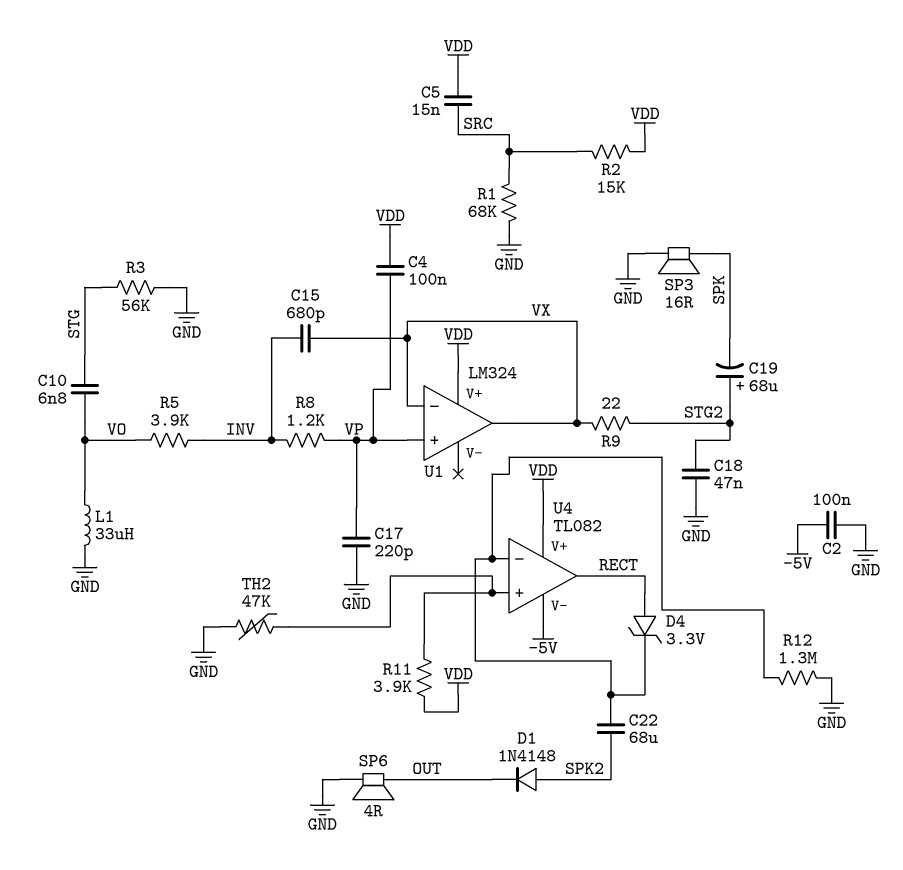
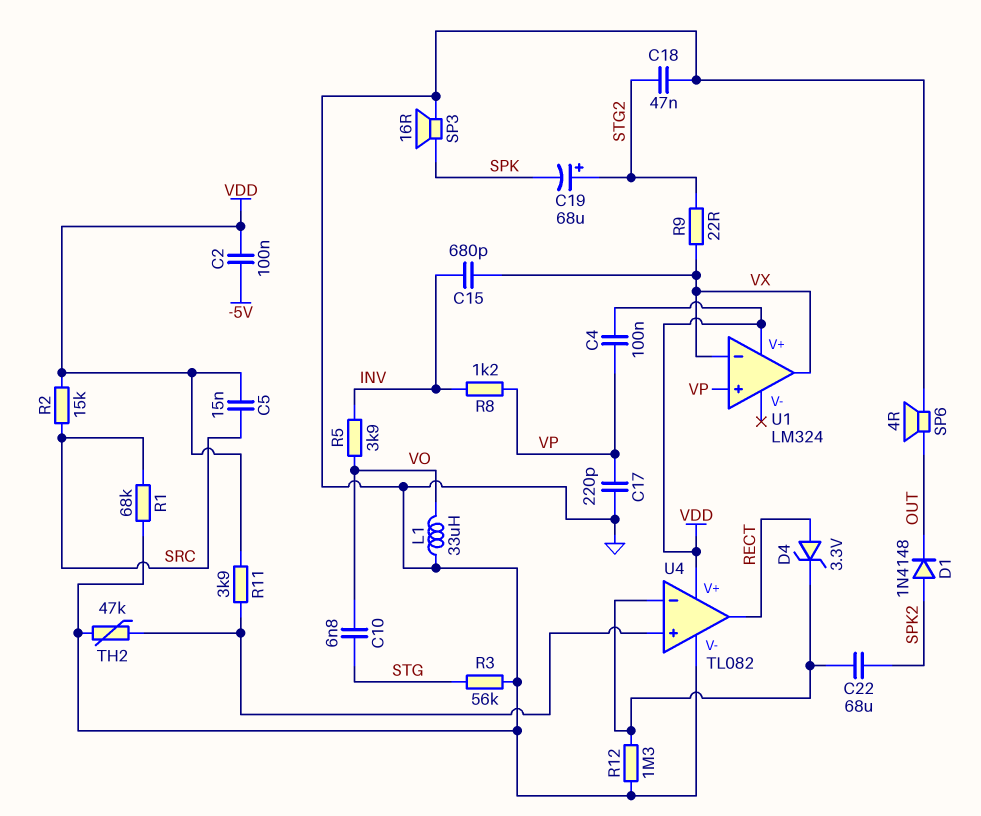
C2: 100nF (-5V, GND) -> 100nF (-5V, VDD)
U4 pin V-: -5V -> GND

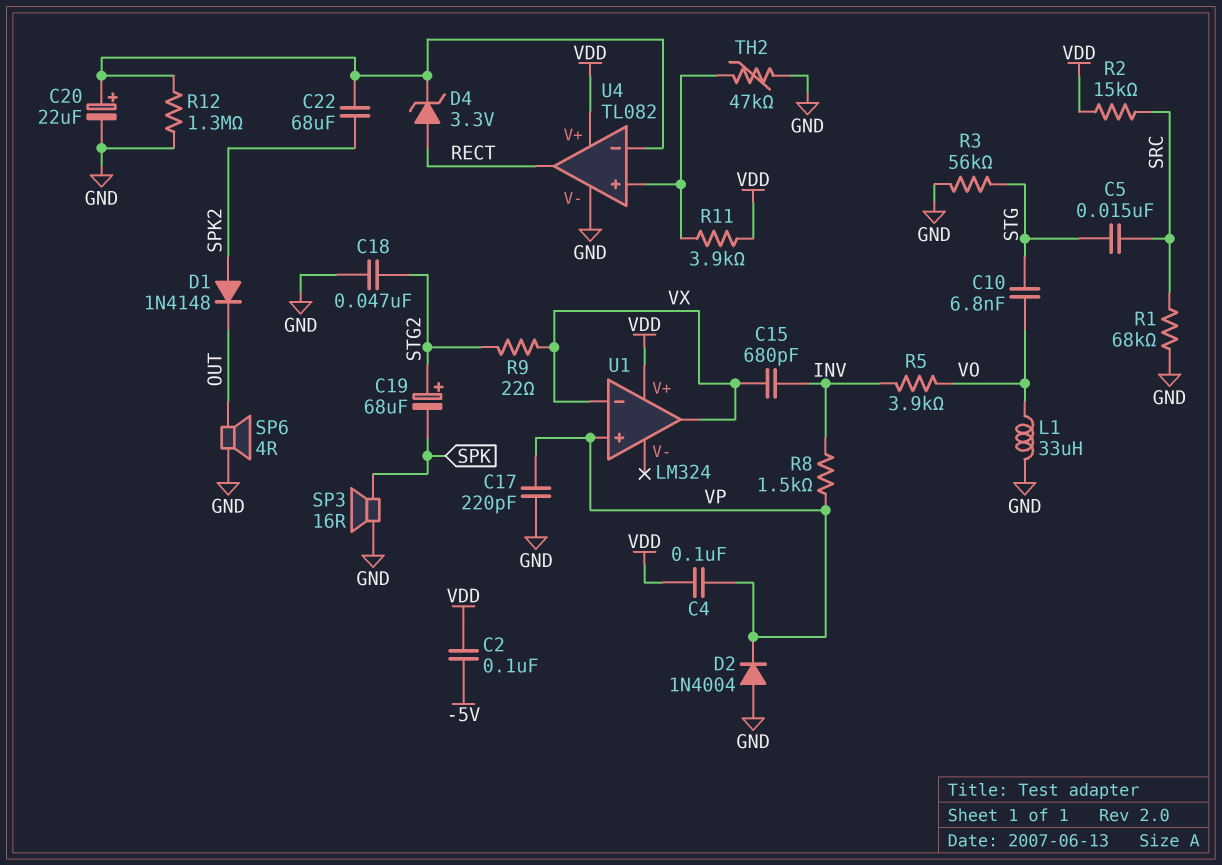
C5: 15nF (SRC, VDD) -> 15nF (SRC, STG)
C20: none -> 22uF (plus U4/in-, minus GND)
D2: none -> diode 1N4004 (A GND, K VP)
R8: 1.2k (INV, VP) -> 1.5k (INV, VP)

